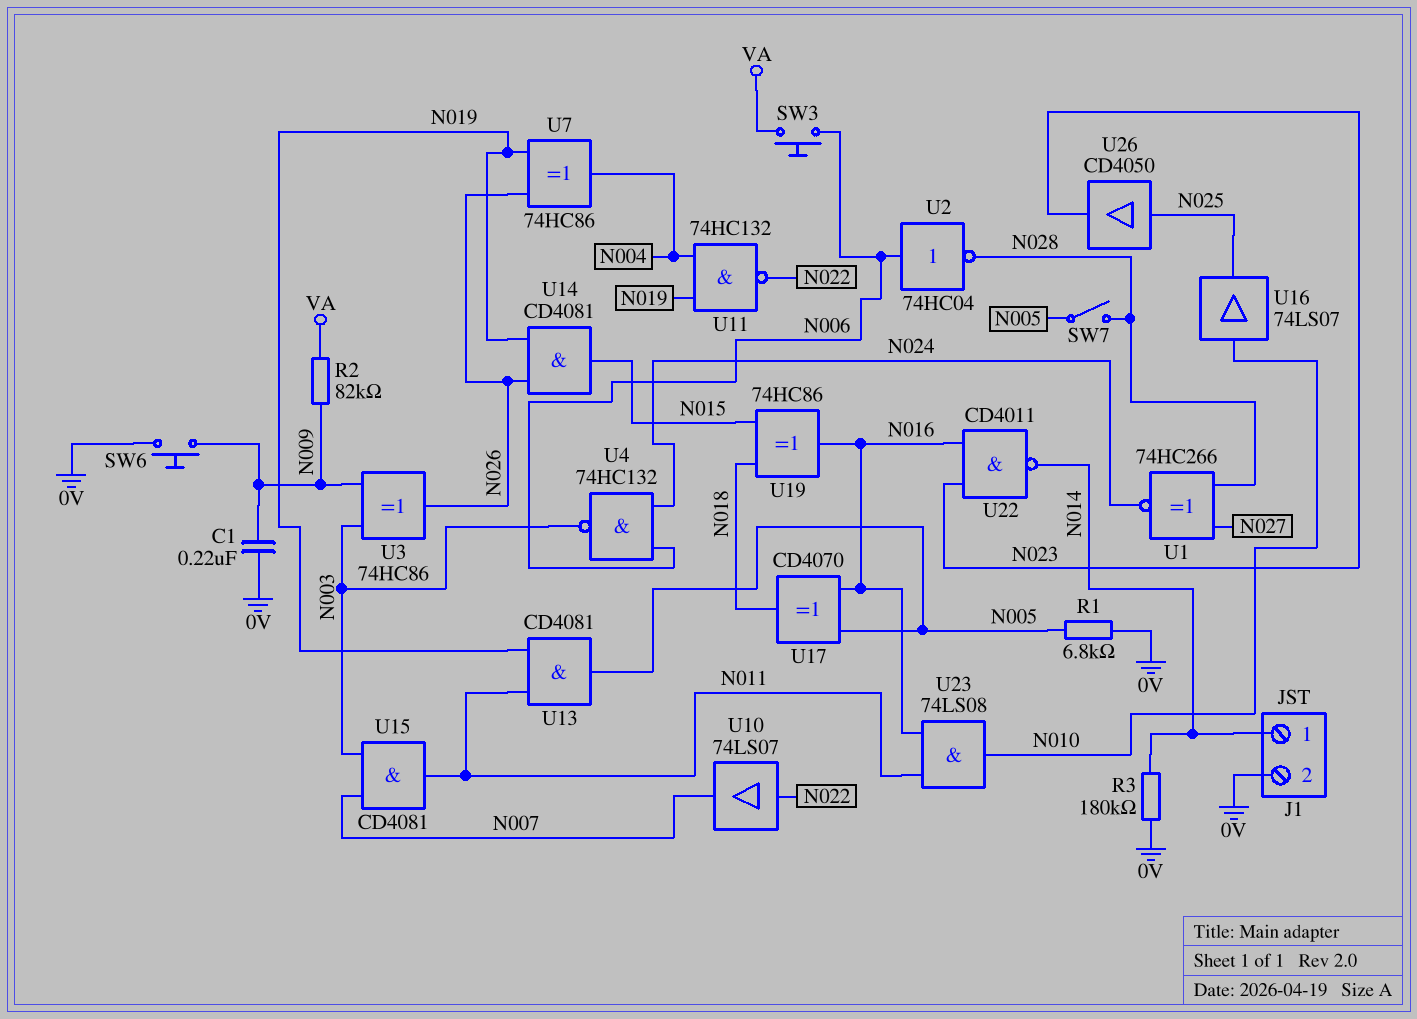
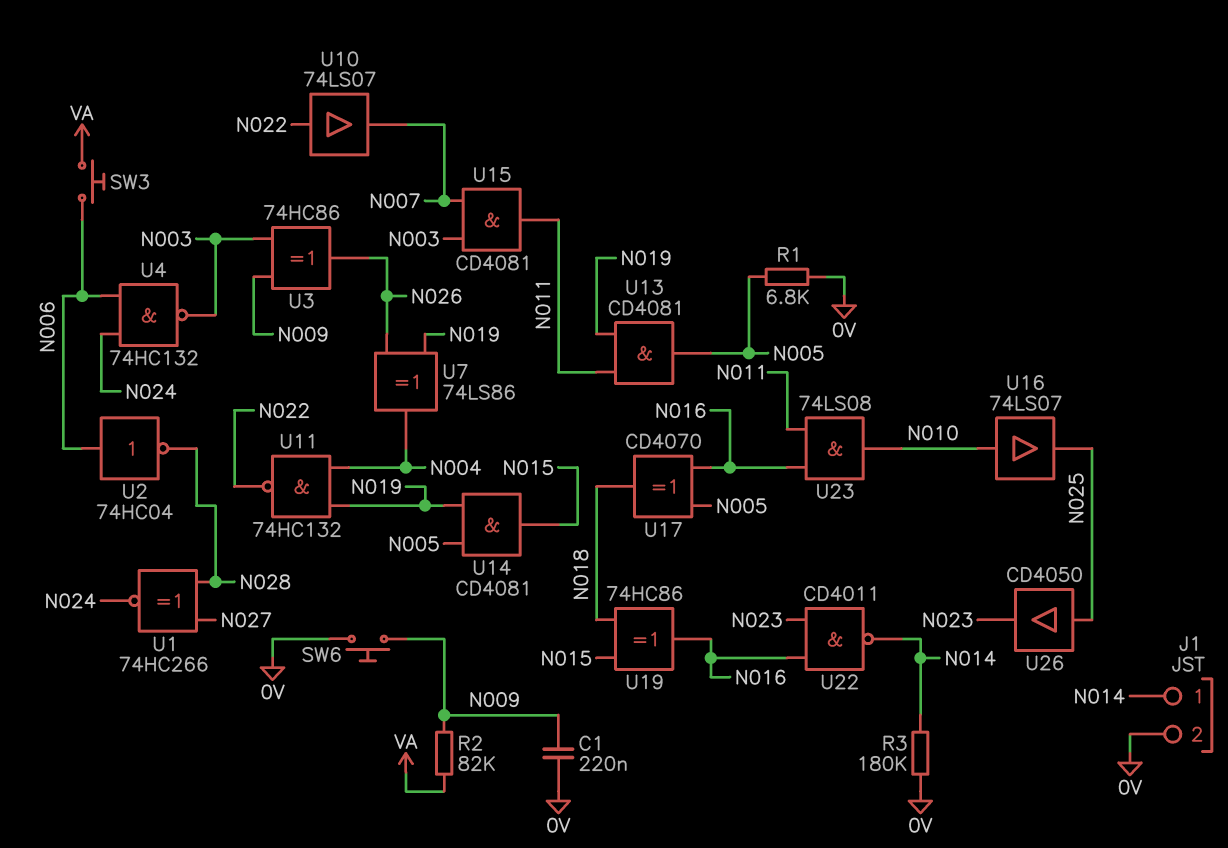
SW7: switch (N005, N028) -> none
U7: XOR 74HC86 (in N019, in N026, out N004) -> XOR 74LS86 (in N019, in N026, out N004)
U14: AND CD4081 (in N019, in N026, out N015) -> AND CD4081 (in N005, in N019, out N015)

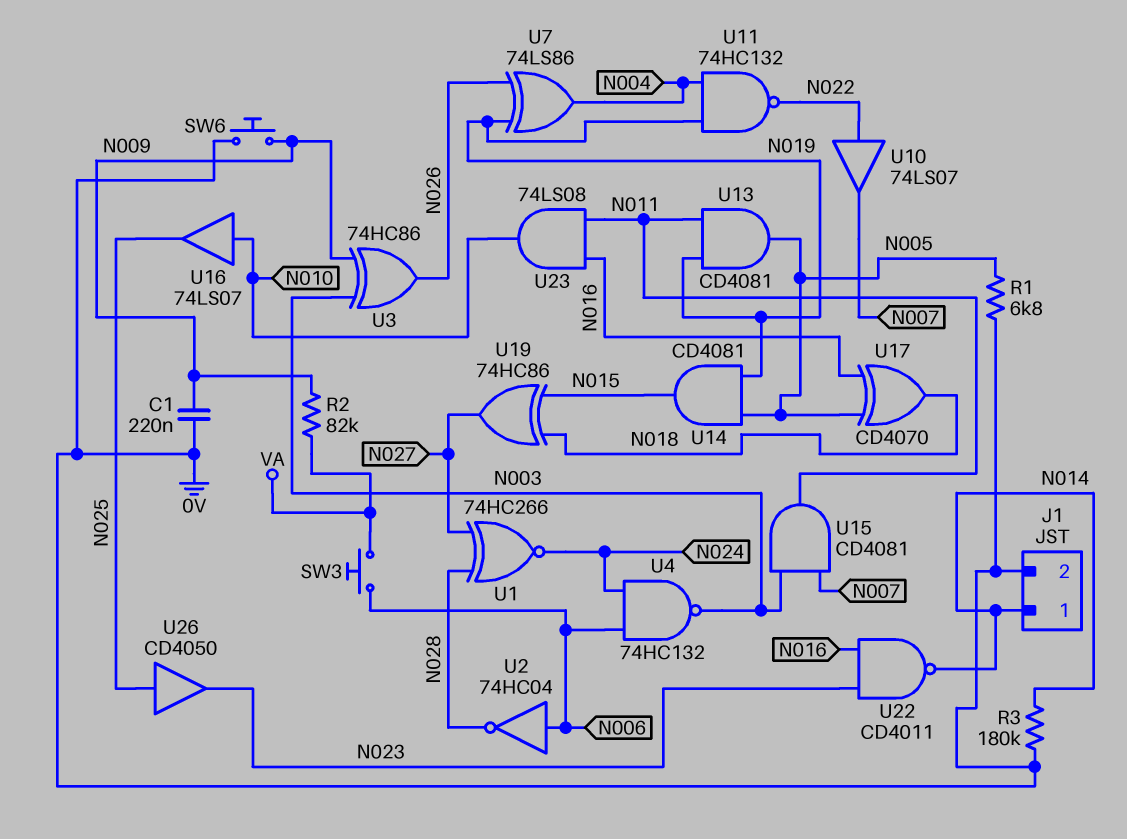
U19: XOR 74HC86 (in N015, in N018, out N016) -> XOR 74HC86 (in N015, in N018, out N027)

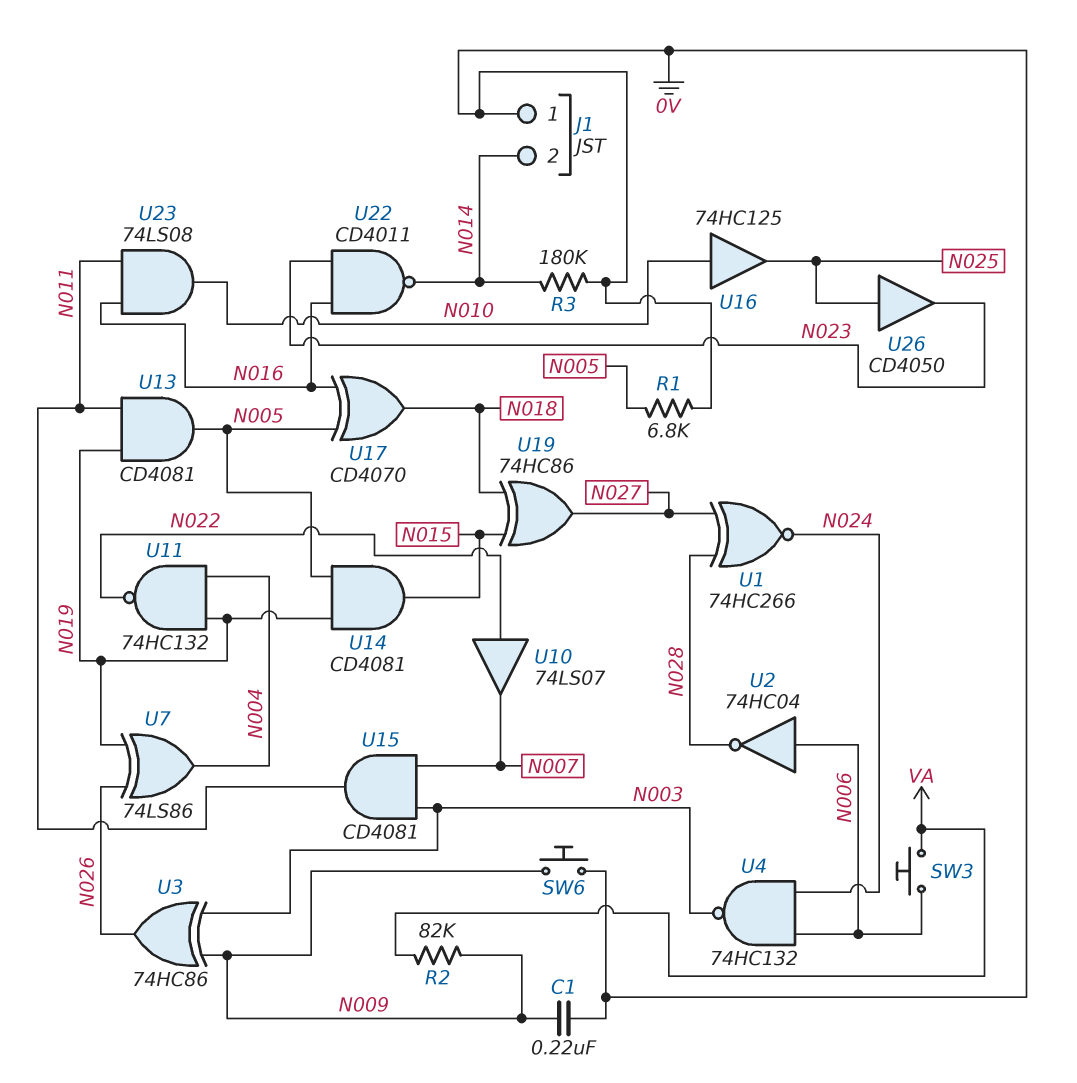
J1 pin 1: N014 -> 0V
J1 pin 2: 0V -> N014
U16: buffer 74LS07 (in N010, out N025) -> buffer 74HC125 (in N010, out N025)

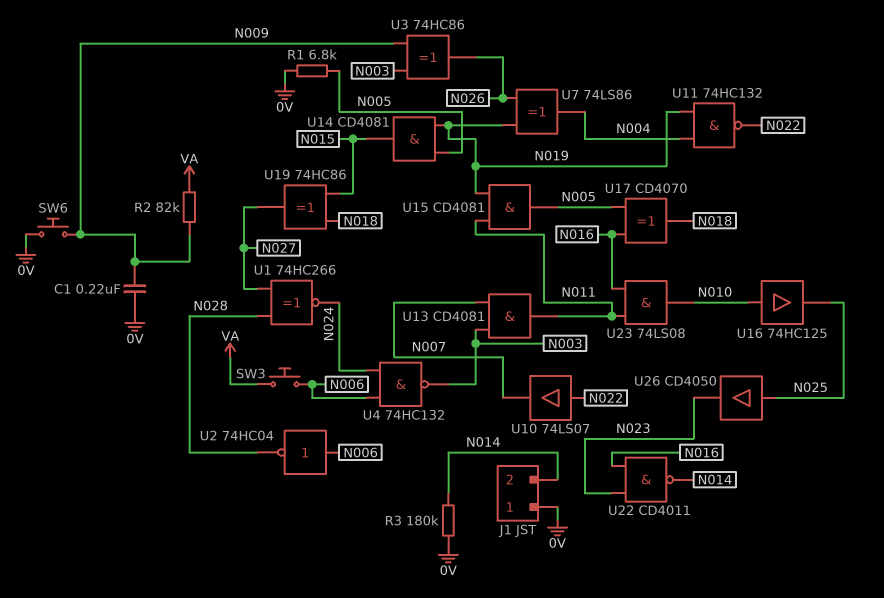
U13: AND CD4081 (in N011, in N019, out N005) -> AND CD4081 (in N003, in N007, out N011)
U15: AND CD4081 (in N003, in N007, out N011) -> AND CD4081 (in N011, in N019, out N005)

